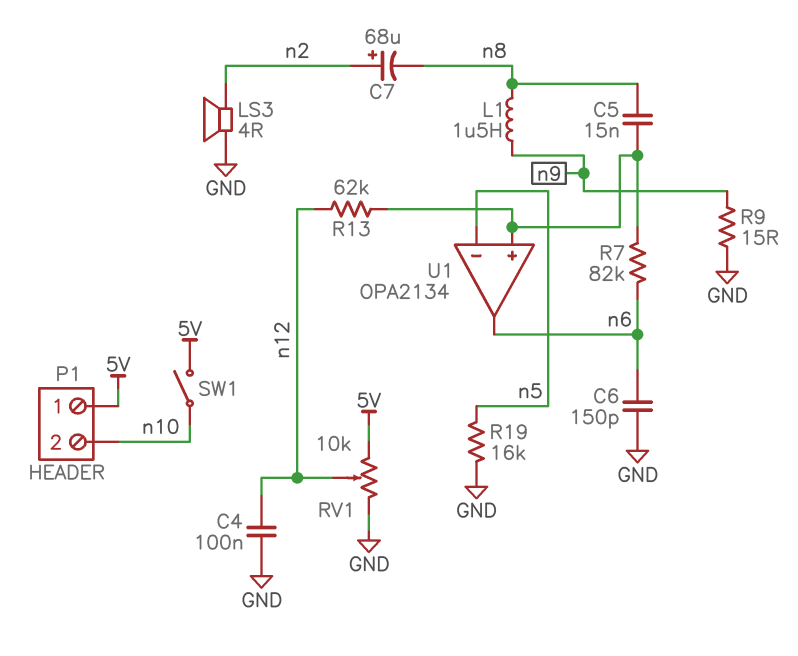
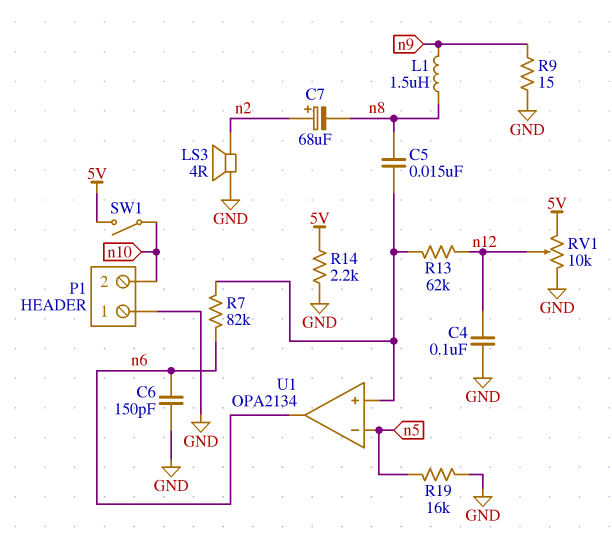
P1 pin 1: 5V -> GND
R14: none -> 2.2k (5V, GND)

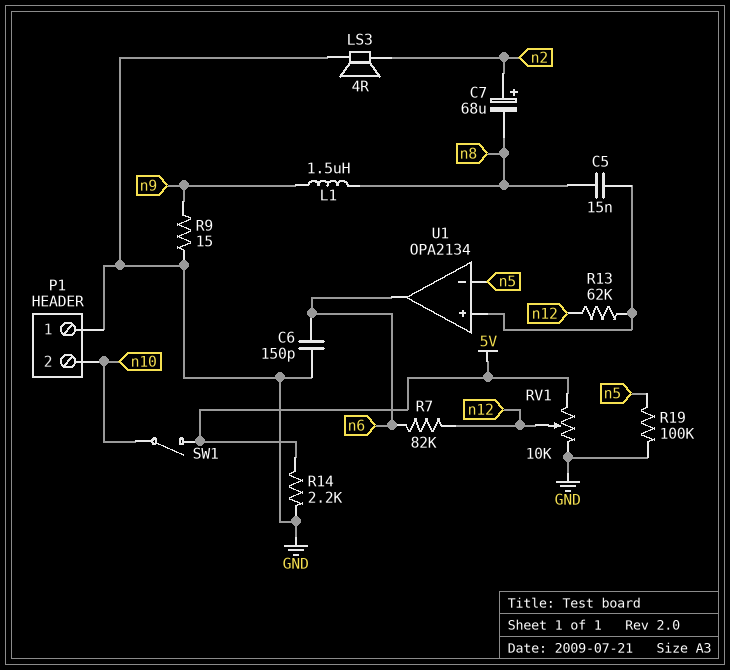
C4: 100nF (GND, n12) -> none
R7: 82k (U1/in+, n6) -> 82k (n6, n12)
R19: 16k (GND, n5) -> 100k (GND, n5)

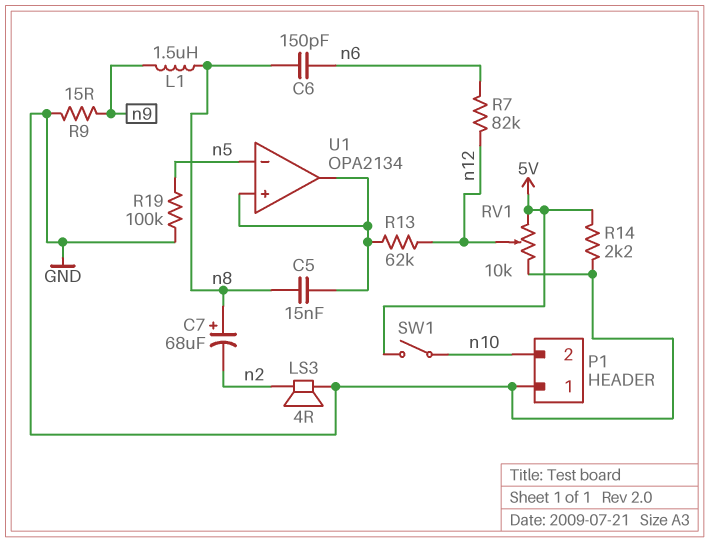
C6: 150pF (GND, n6) -> 150pF (n6, n8)
C7: 68uF (plus n2, minus n8) -> 68uF (plus n8, minus n2)
U1 pin out: n6 -> U1/in+

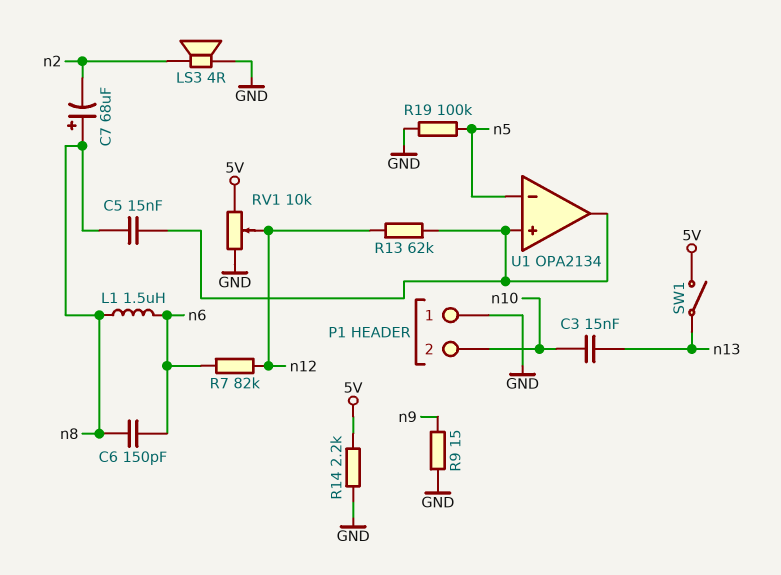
C3: none -> 15nF (n10, n13)
L1: 1.5uH (n8, n9) -> 1.5uH (n6, n8)
SW1: switch (5V, n10) -> switch (5V, n13)

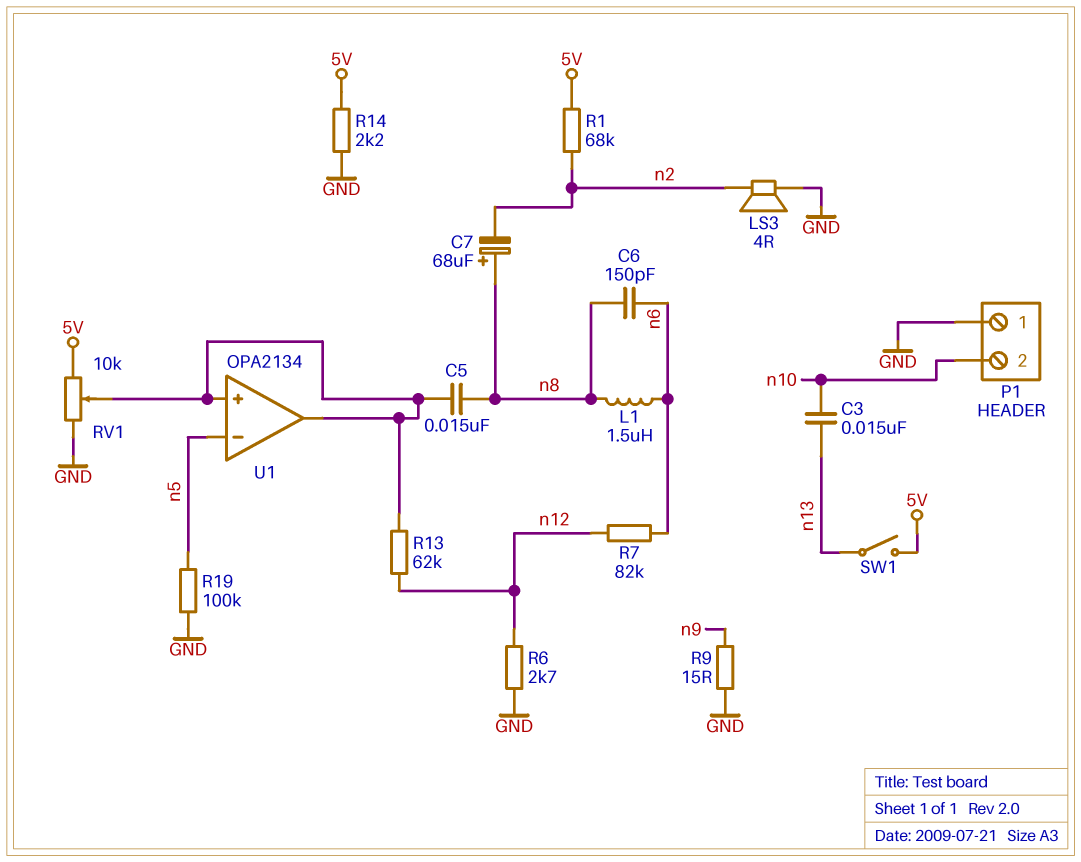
R1: none -> 68k (5V, n2)
R6: none -> 2.7k (GND, n12)
RV1: 10k (5V, GND, wiper n12) -> 10k (5V, GND, wiper U1/in+)

